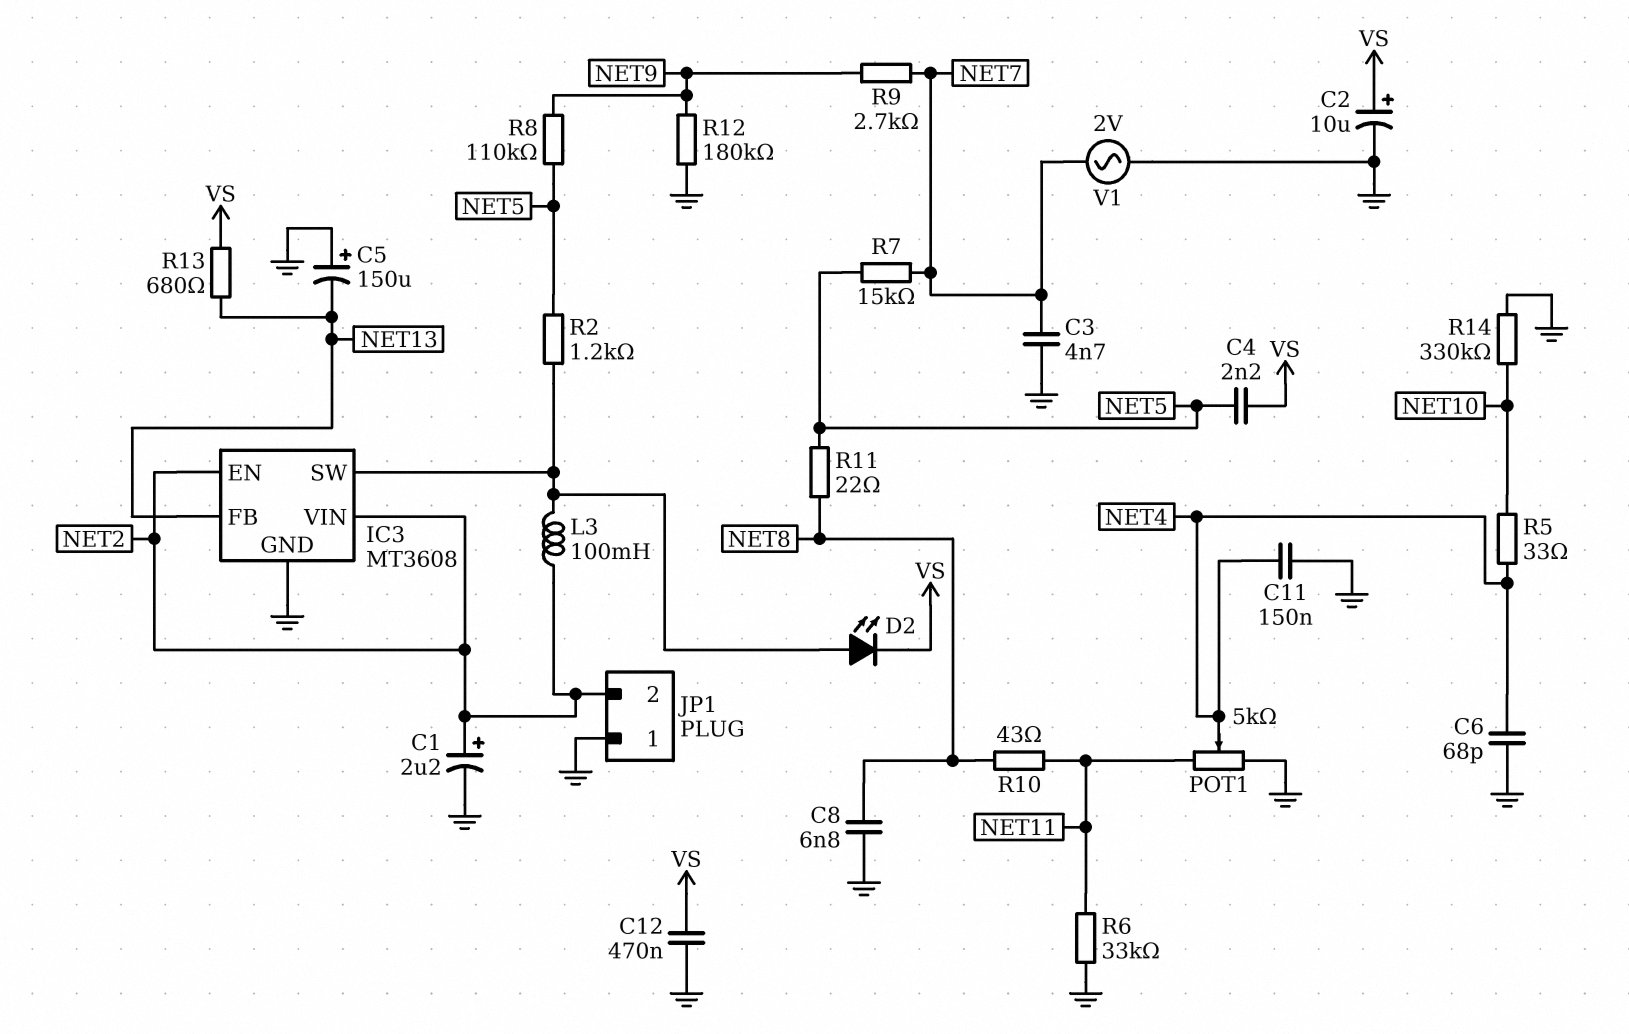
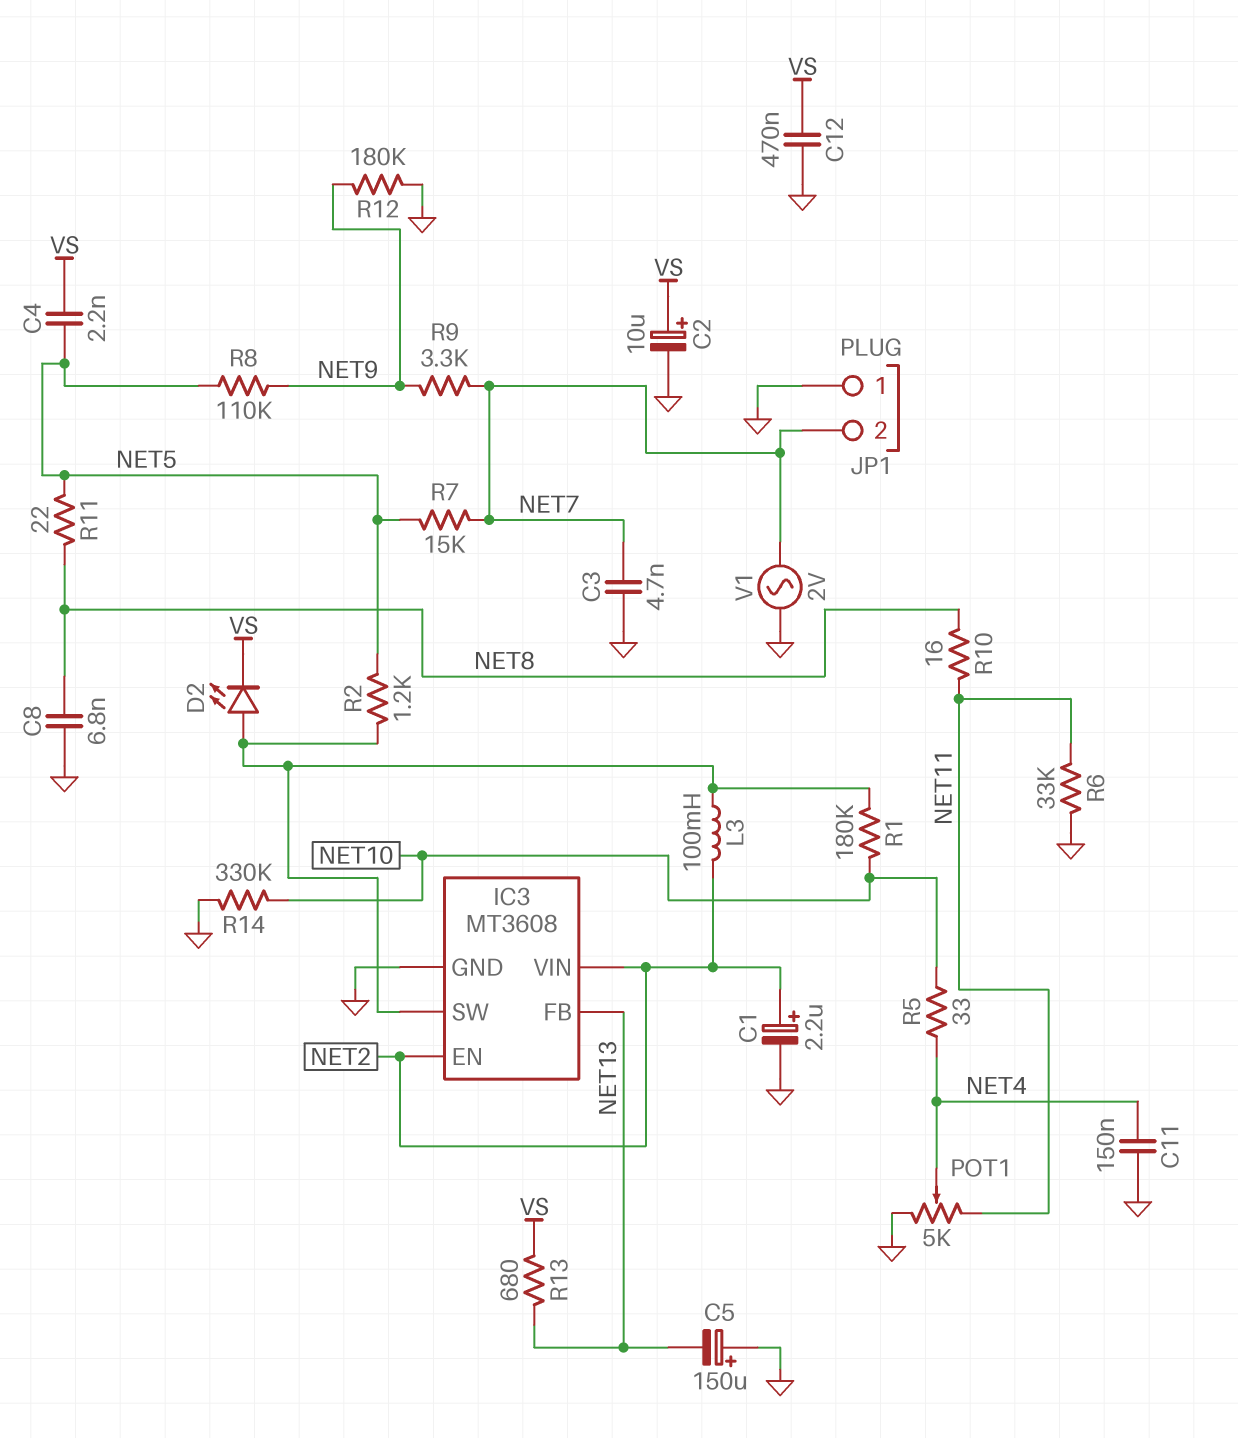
C6: 68pF (GND, NET4) -> none
JP1 pin 2: NET2 -> NET7
R1: none -> 180k (IC3/SW, NET10)
R9: 2.7k (NET7, NET9) -> 3.3k (NET7, NET9)
R10: 43 (NET8, NET11) -> 16 (NET8, NET11)

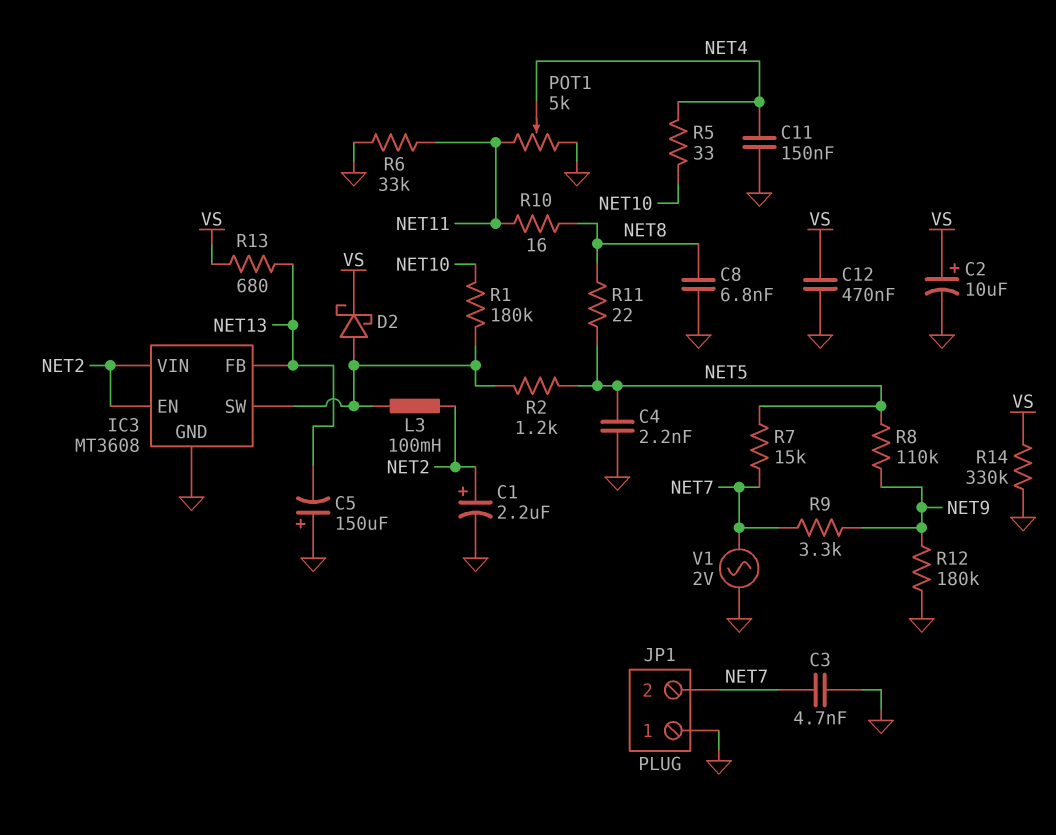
C4: 2.2nF (NET5, VS) -> 2.2nF (GND, NET5)
D2: LED (A IC3/SW, K VS) -> schottky (A IC3/SW, K VS)
R14: 330k (GND, NET10) -> 330k (GND, VS)

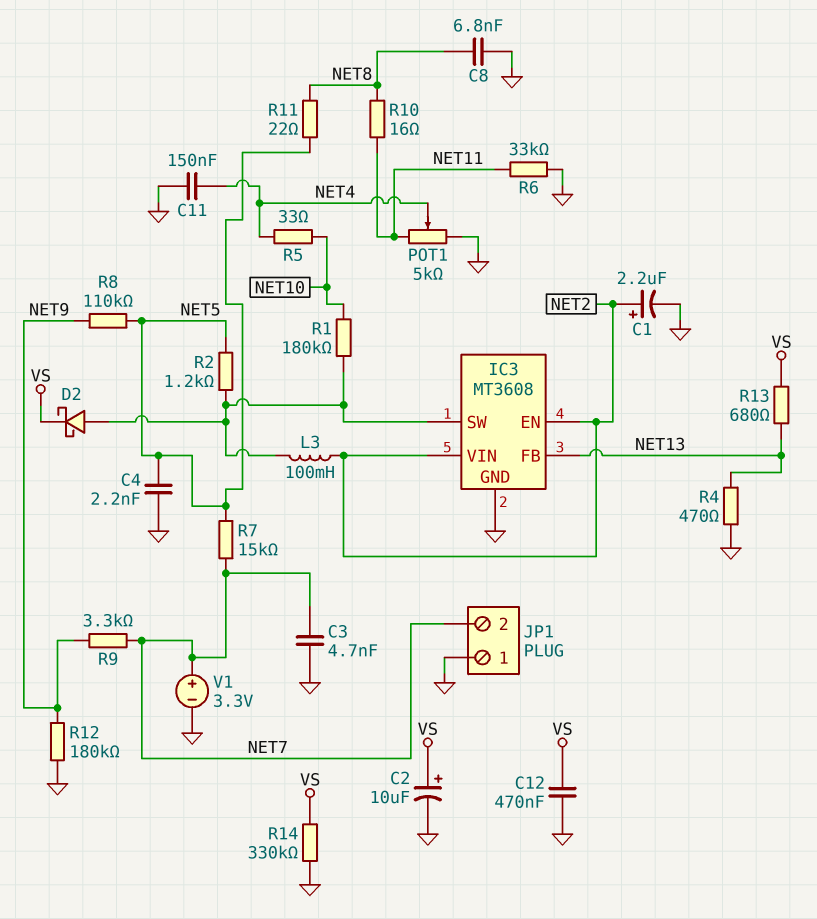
C5: 150uF (plus GND, minus NET13) -> none
R4: none -> 470 (GND, NET13)
V1: AC 2V (GND, NET7) -> 3.3V (plus NET7, minus GND)

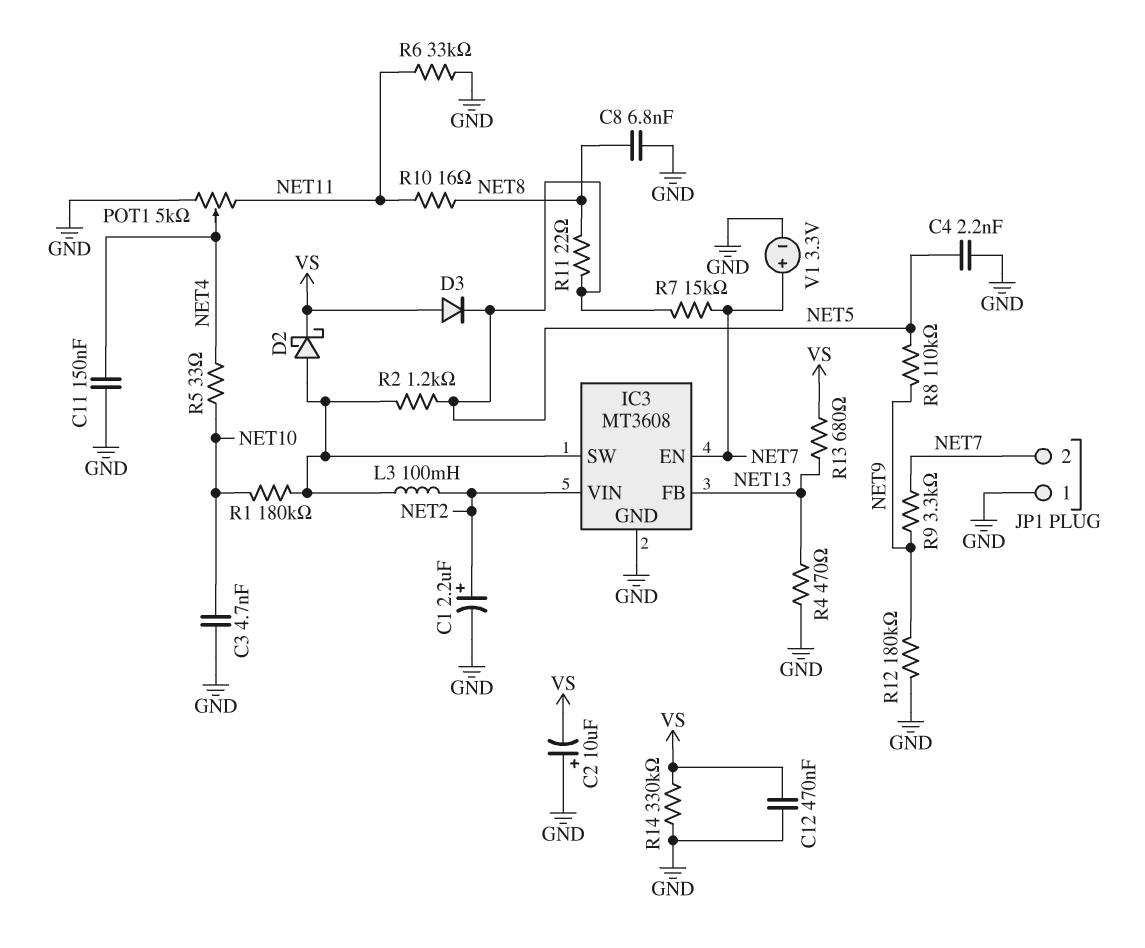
C2: 10uF (plus VS, minus GND) -> 10uF (plus GND, minus VS)
C3: 4.7nF (GND, NET7) -> 4.7nF (GND, NET10)
D3: none -> diode (A VS, K NET5)
IC3 pin EN: NET2 -> NET7

